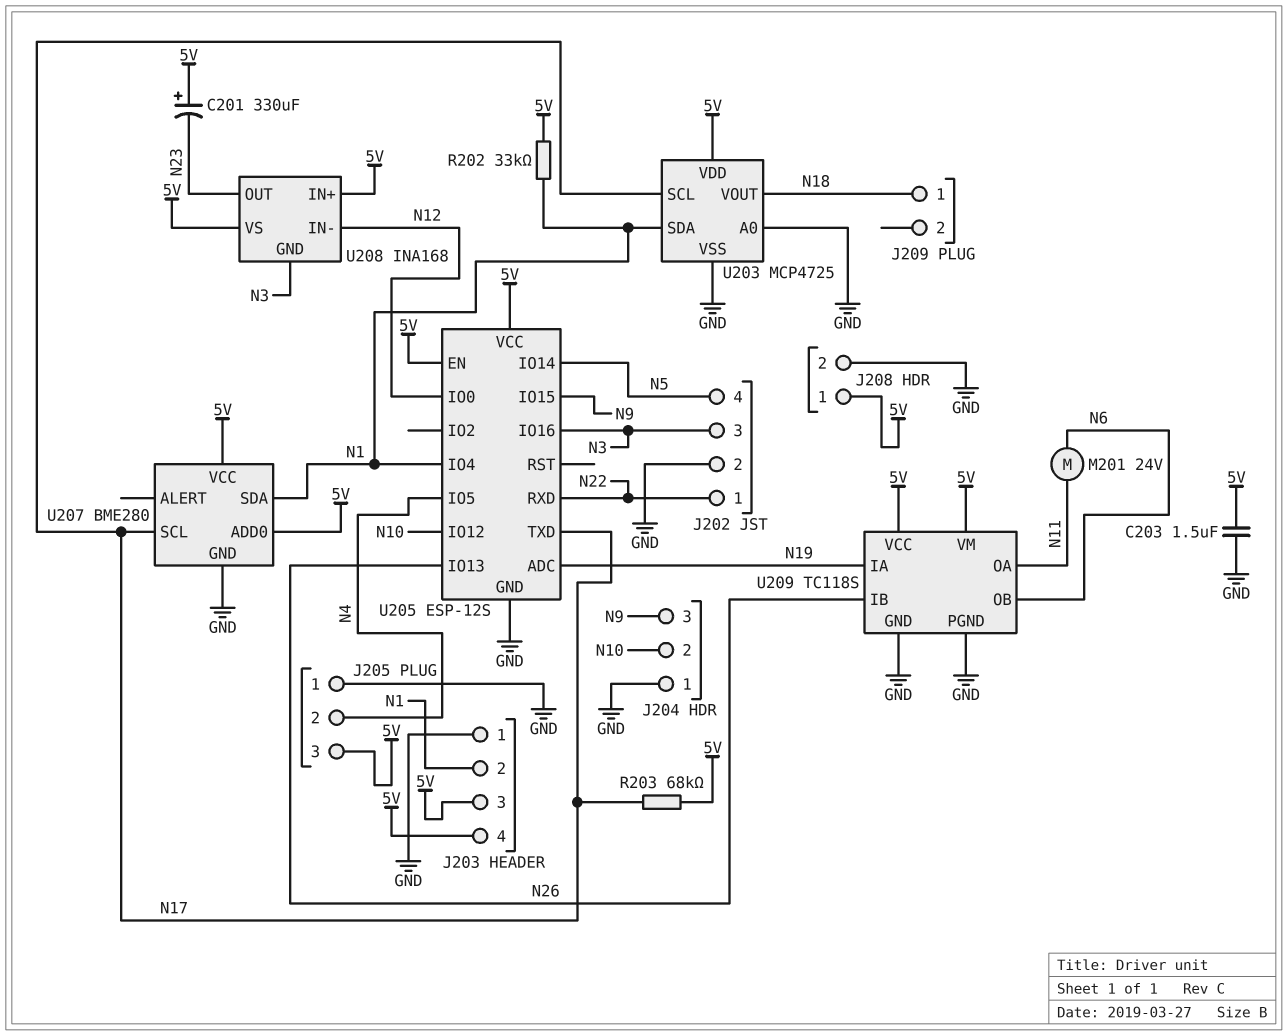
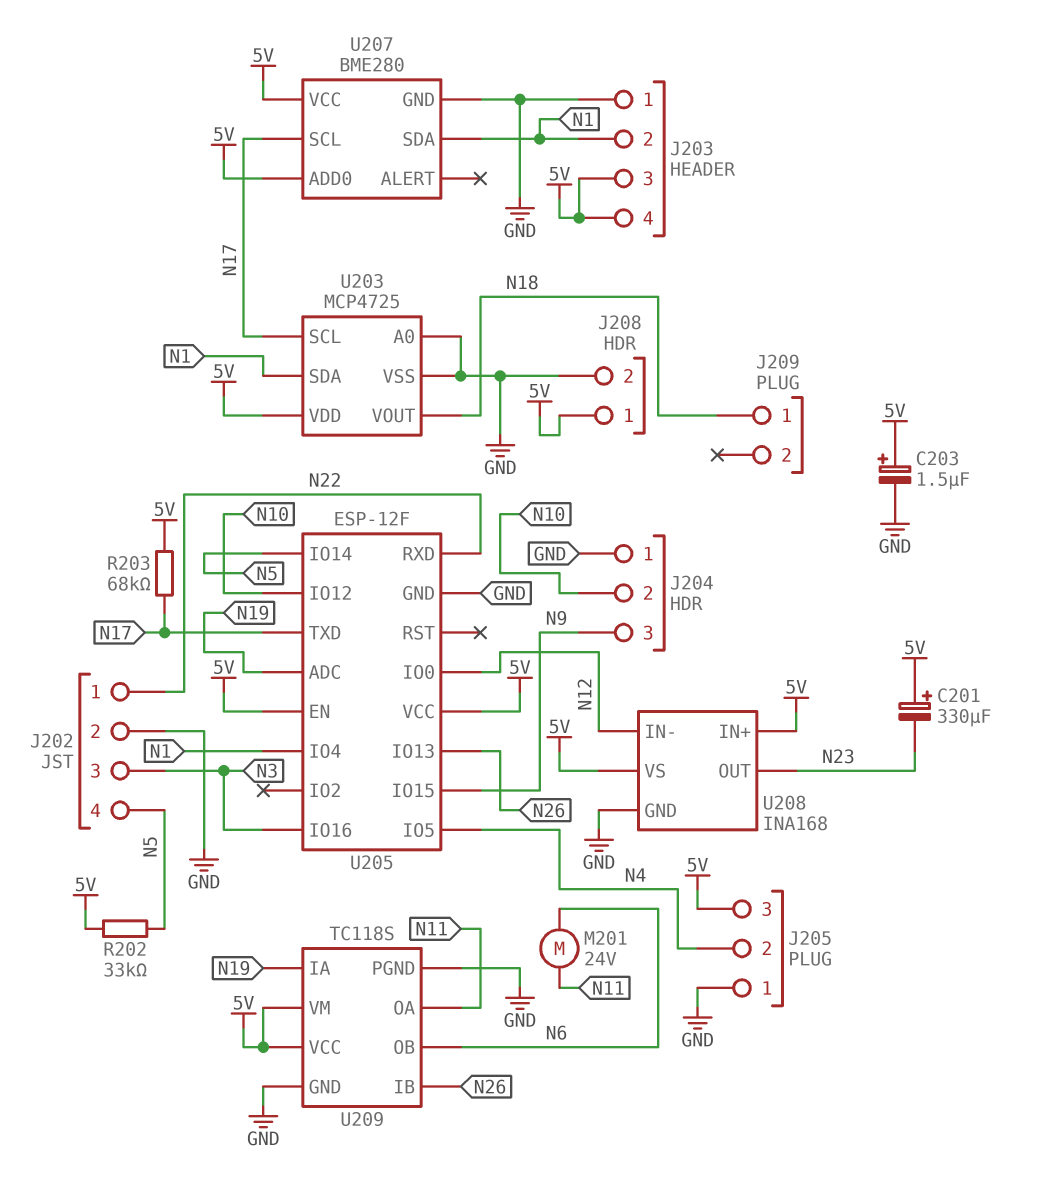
C203: 1.5uF (5V, GND) -> 1.5uF (plus 5V, minus GND)
R202: 33k (5V, N1) -> 33k (5V, N5)
U205: ESP-12S -> ESP-12F
U208 pin GND: N3 -> GND

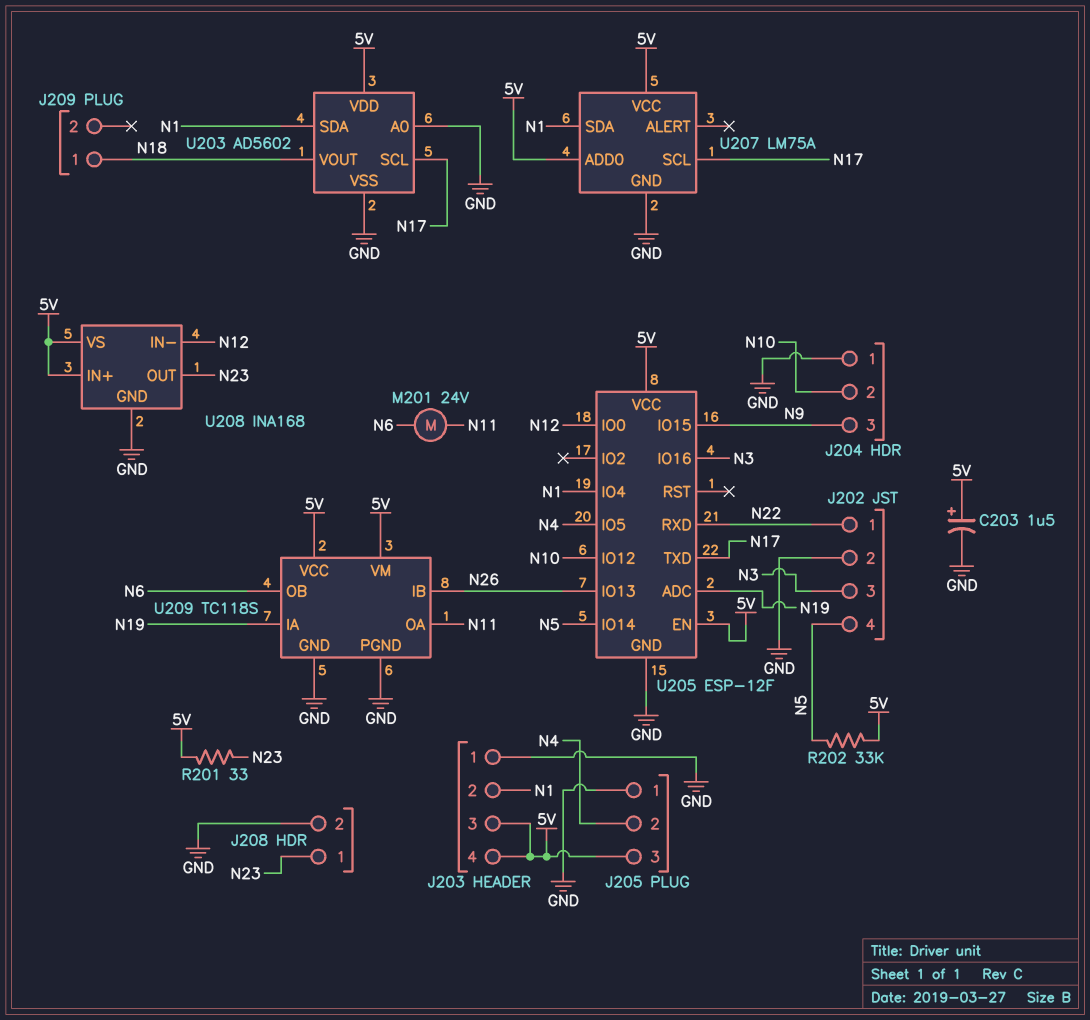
C201: 330uF (plus 5V, minus N23) -> none
J208 pin 1: 5V -> N23
R201: none -> 33 (5V, N23)
R203: 68k (5V, N17) -> none
U203: MCP4725 -> AD5602
U207: BME280 -> LM75A

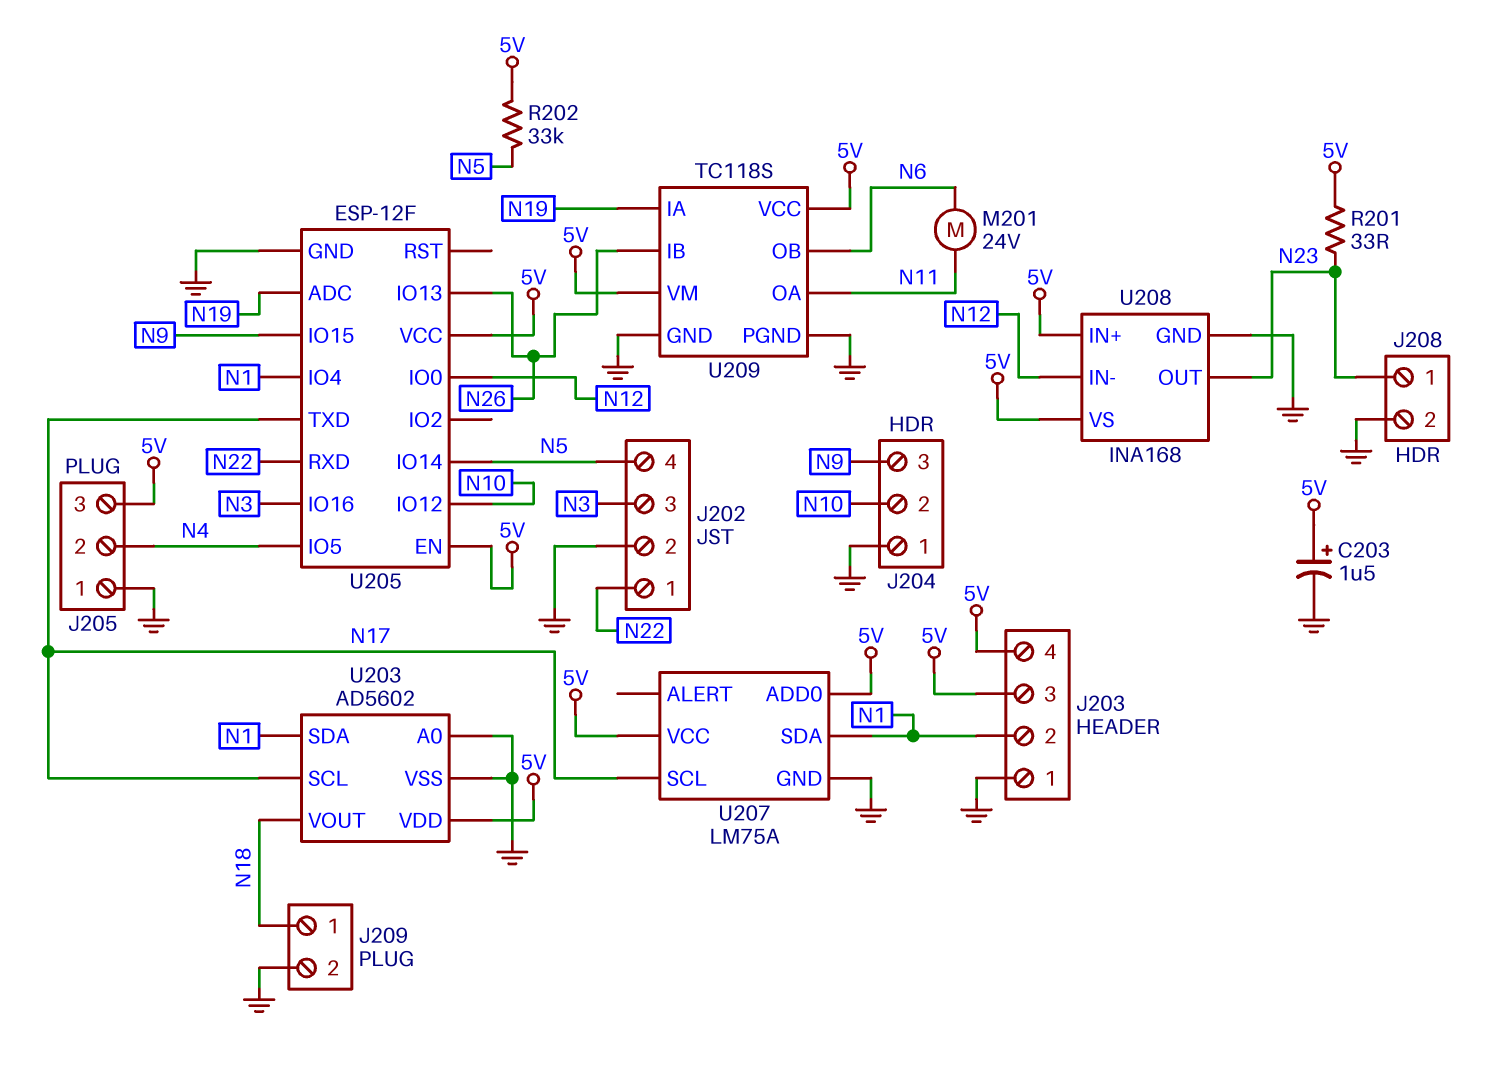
J209 pin 2: none -> GND

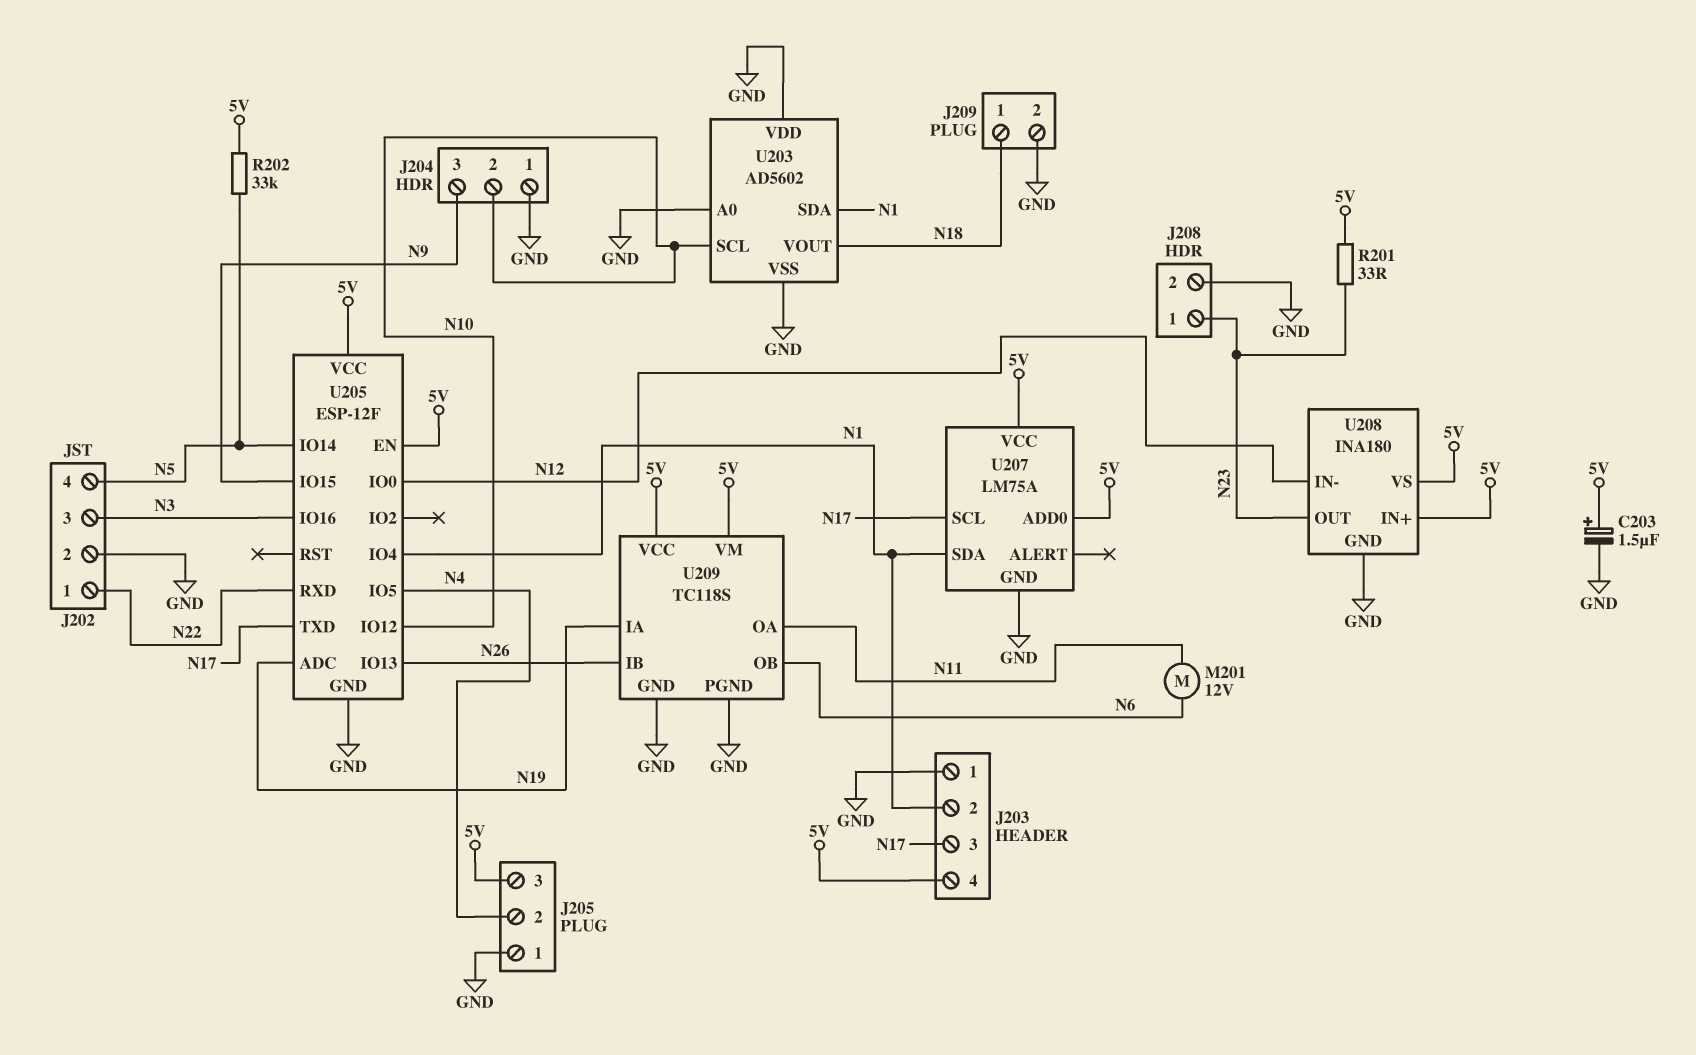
J203 pin 3: 5V -> N17
M201: motor 24V (N6, N11) -> motor 12V (N6, N11)
U203 pin SCL: N17 -> N10
U203 pin VDD: 5V -> GND
U208: INA168 -> INA180

